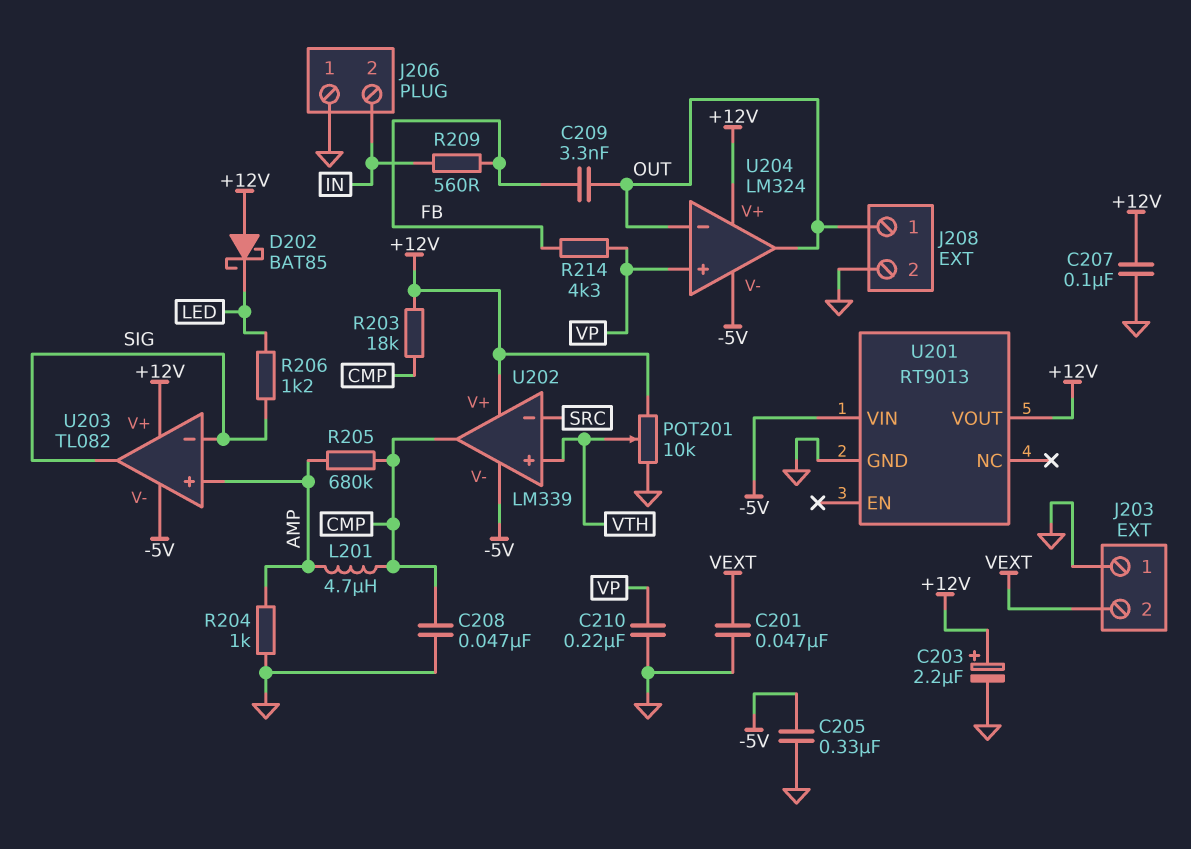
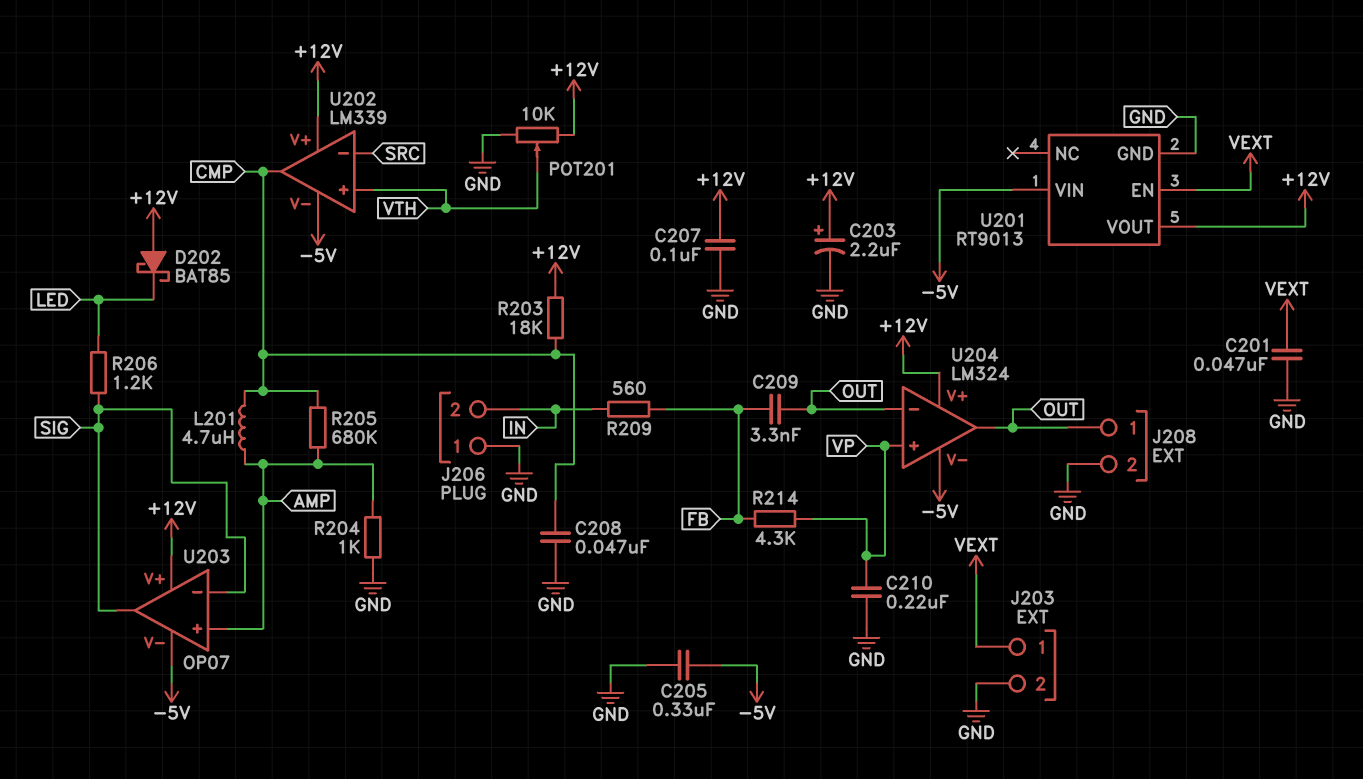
J203 pin 1: GND -> VEXT
J203 pin 2: VEXT -> GND
U201 pin EN: none -> VEXT
U203: TL082 -> OP07

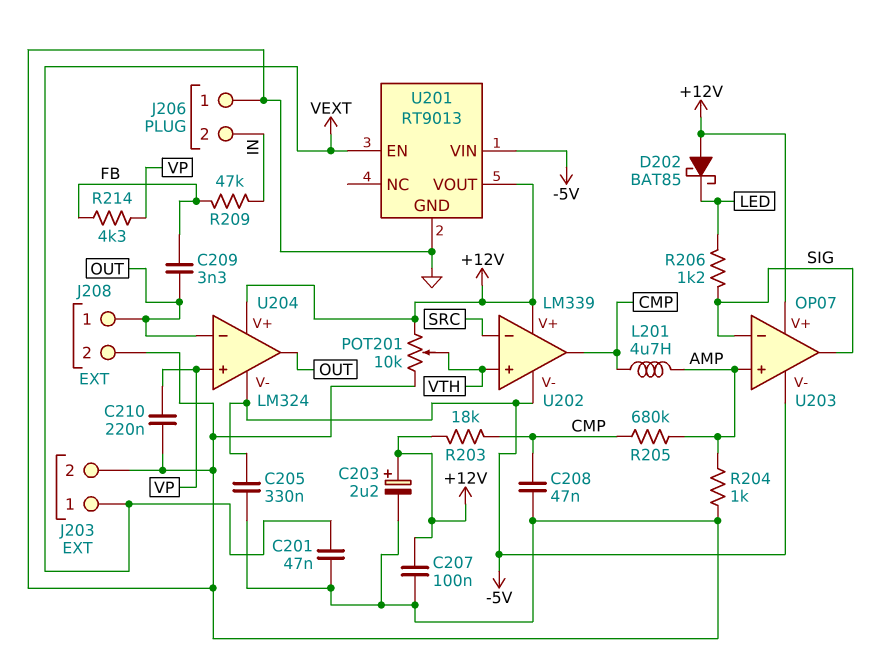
R209: 560 (FB, IN) -> 47k (FB, IN)

